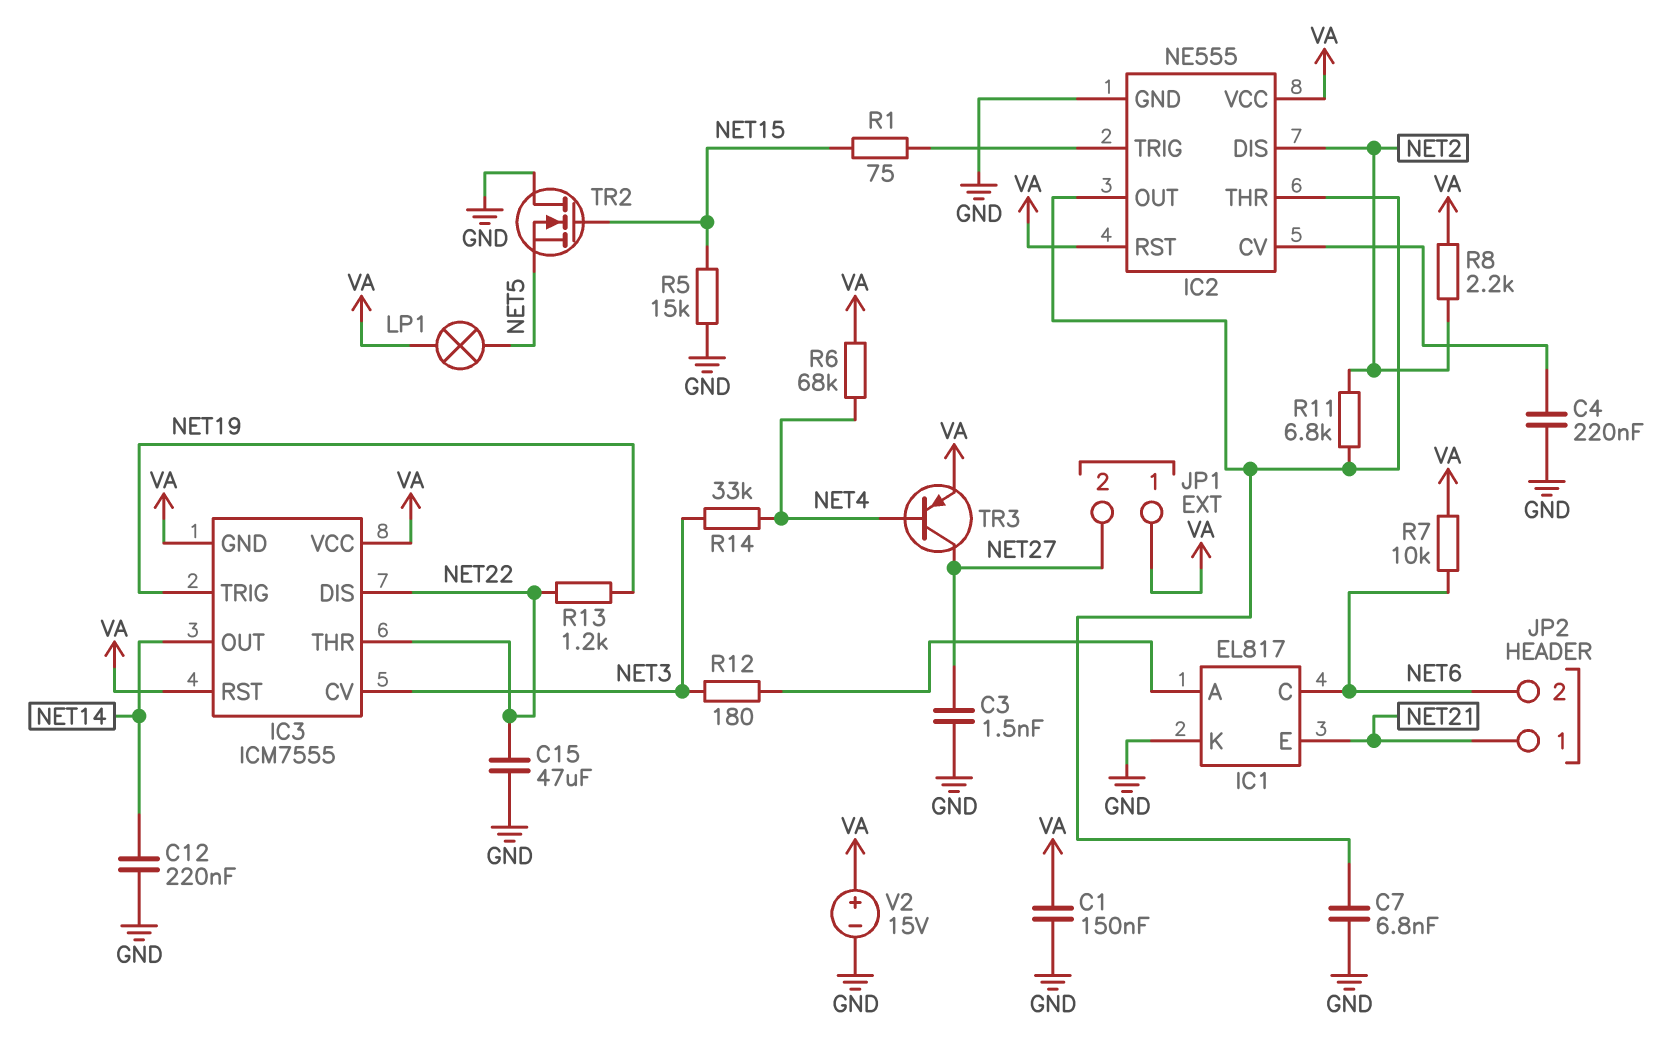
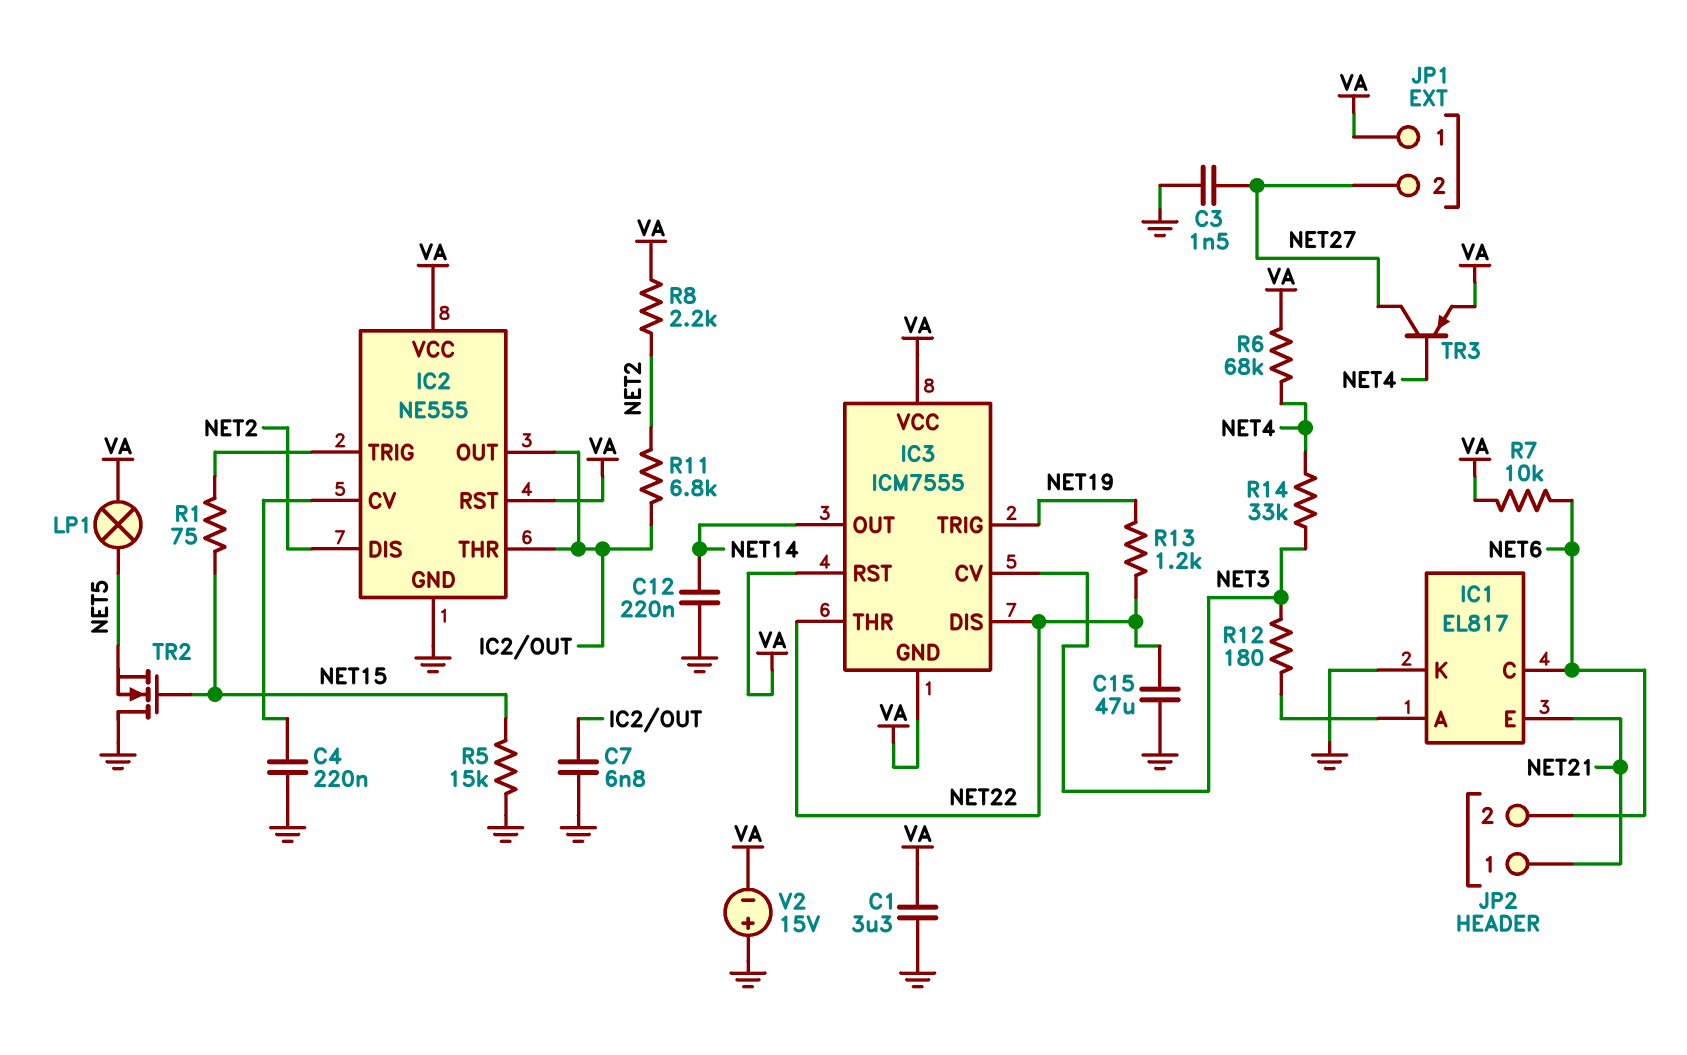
C1: 150nF (GND, VA) -> 3.3uF (GND, VA)
V2: 15V (plus VA, minus GND) -> 15V (plus GND, minus VA)

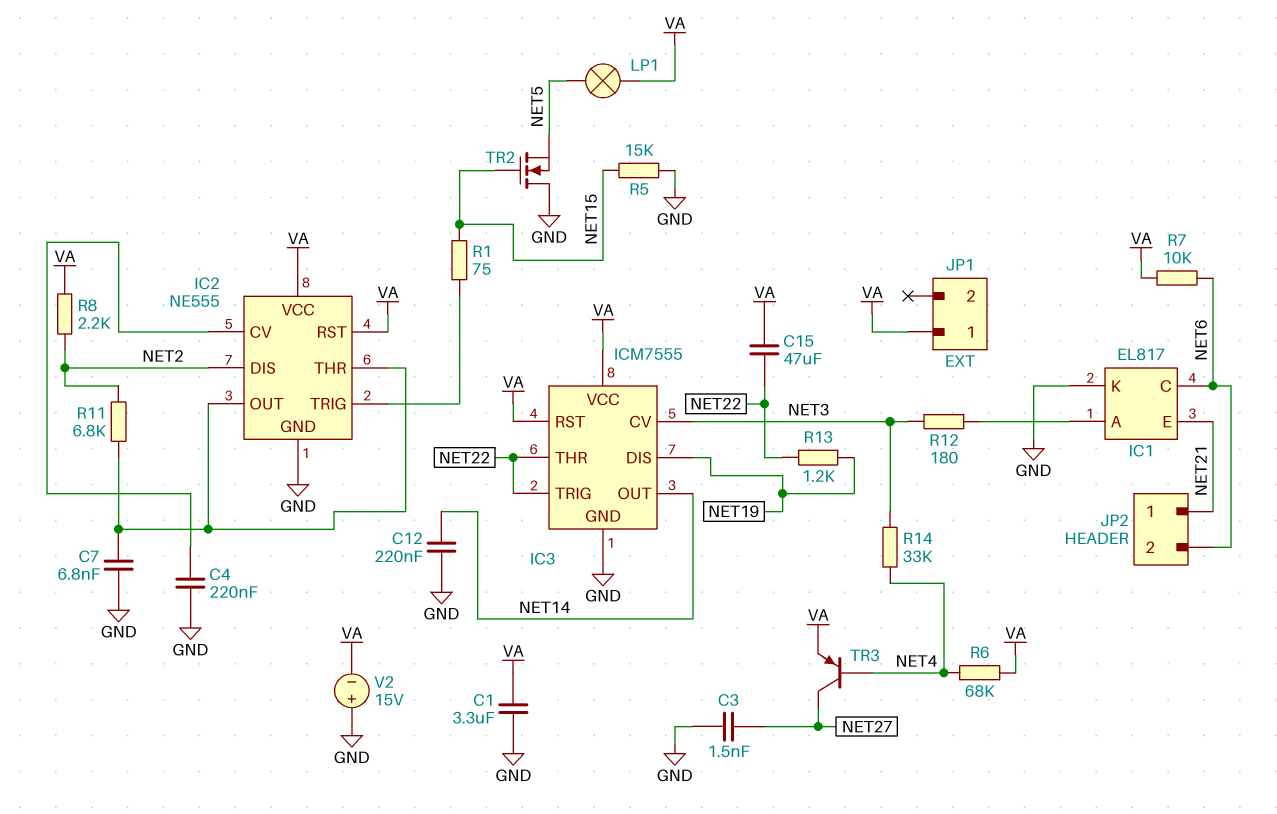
C15: 47uF (GND, NET22) -> 47uF (NET22, VA)
IC3 pin DIS: NET22 -> NET19
IC3 pin GND: VA -> GND
IC3 pin TRIG: NET19 -> NET22
JP1 pin 2: NET27 -> none

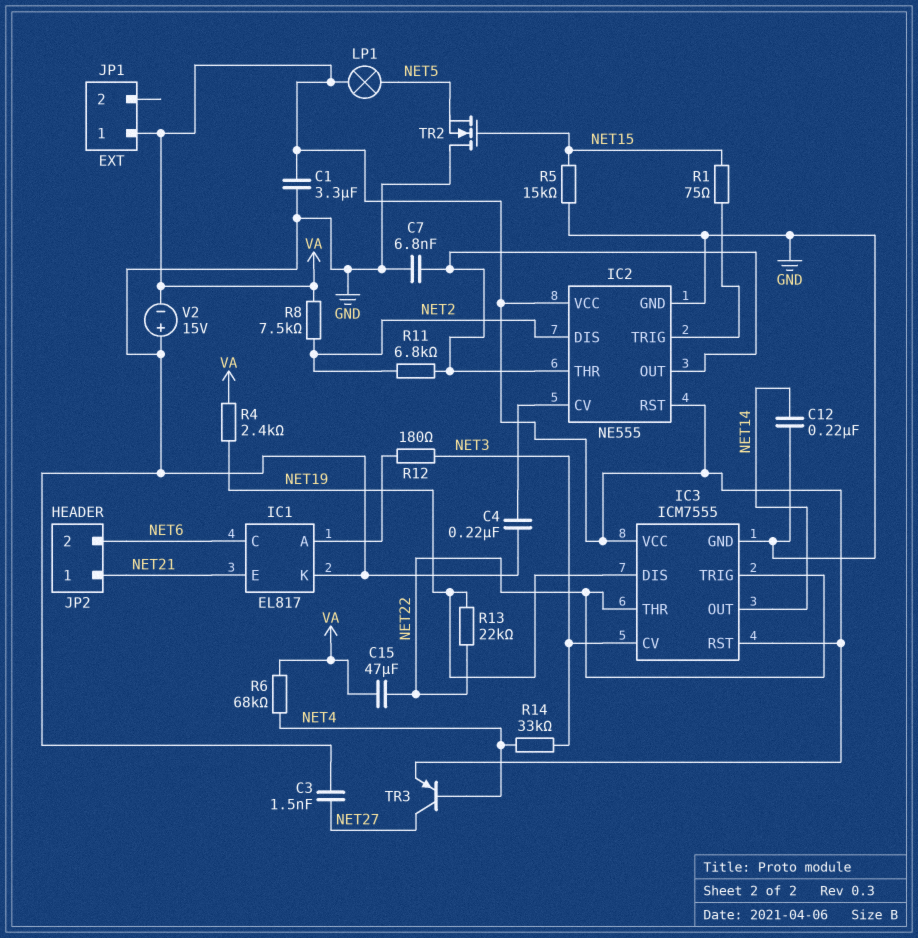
R4: none -> 2.4k (NET19, VA)
R7: 10k (NET6, VA) -> none
R8: 2.2k (NET2, VA) -> 7.5k (NET2, VA)
R13: 1.2k (NET19, NET22) -> 22k (NET19, NET22)

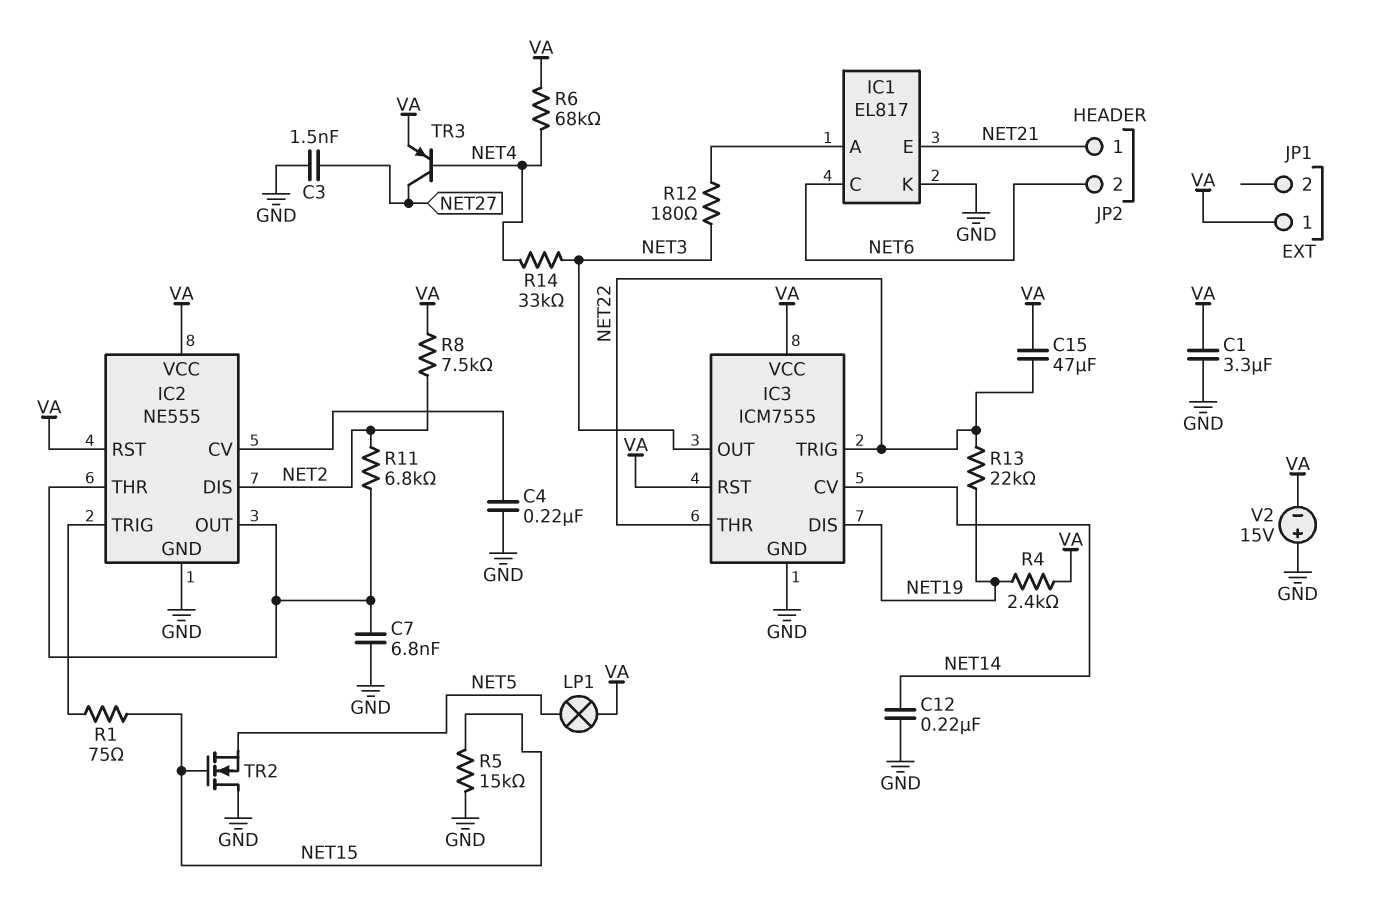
IC3 pin CV: NET3 -> NET14
IC3 pin OUT: NET14 -> NET3

